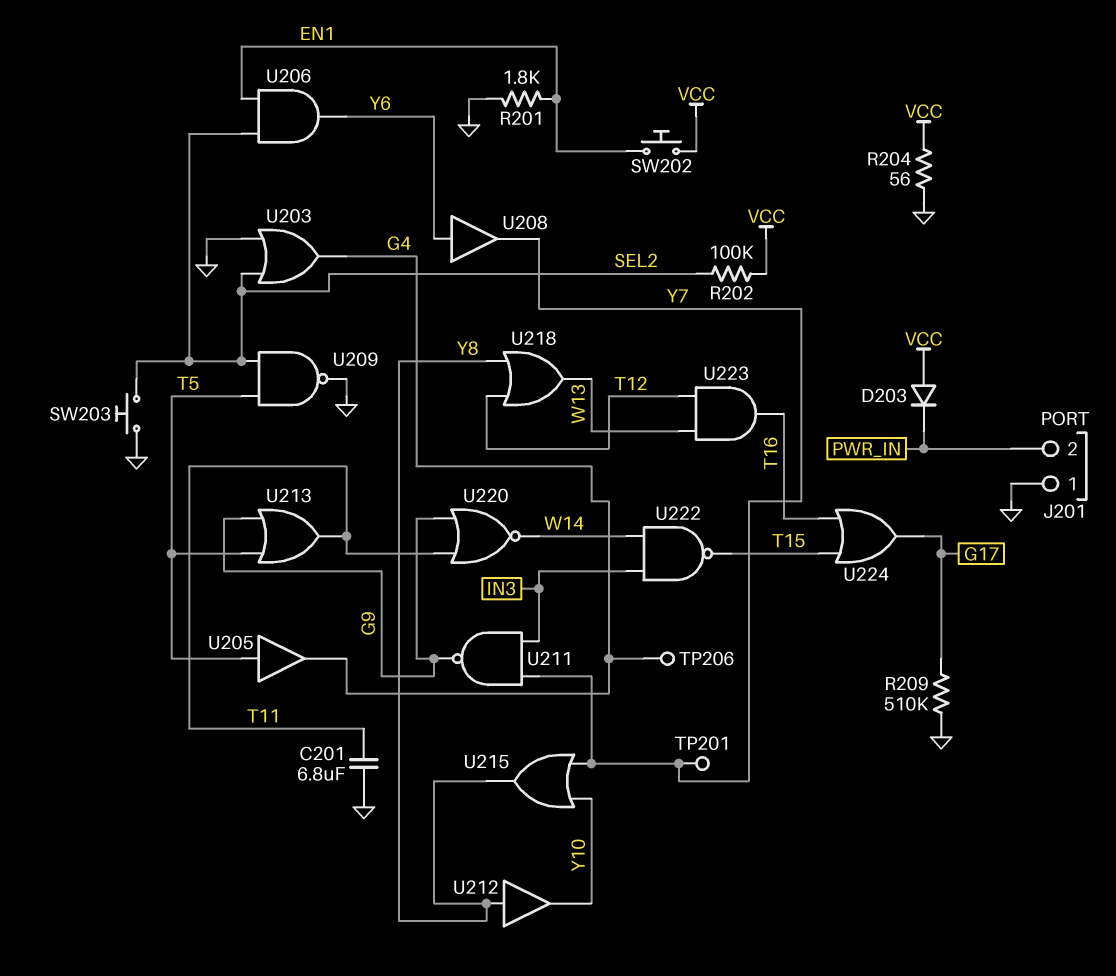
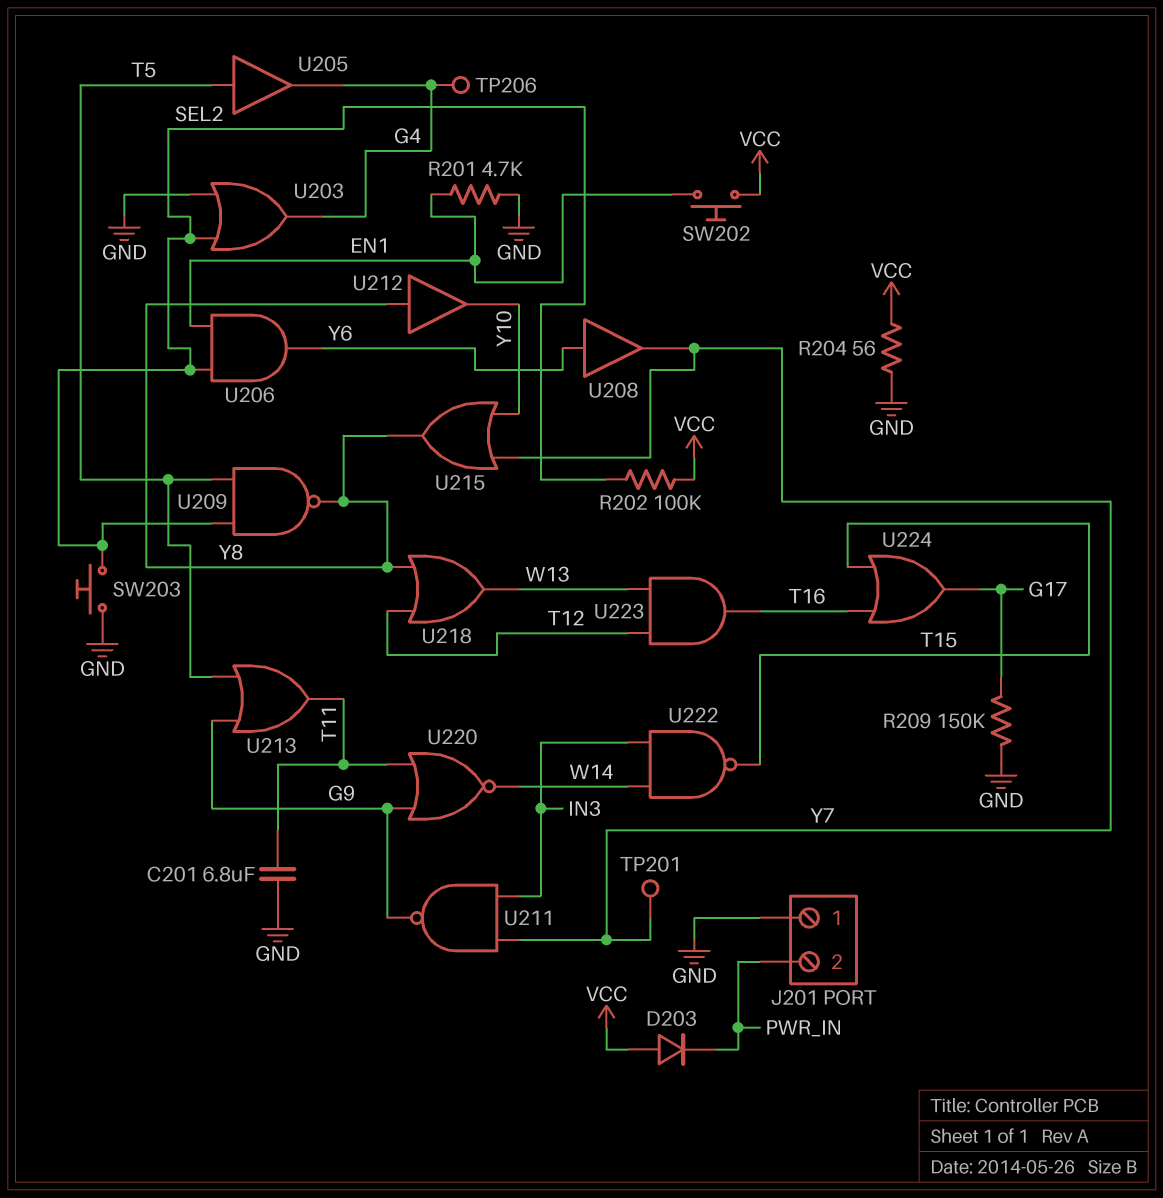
R201: 1.8k (EN1, GND) -> 4.7k (EN1, GND)
R209: 510k (G17, GND) -> 150k (G17, GND)
U209: NAND (in SEL2, in T5, out GND) -> NAND (in SEL2, in T5, out Y8)

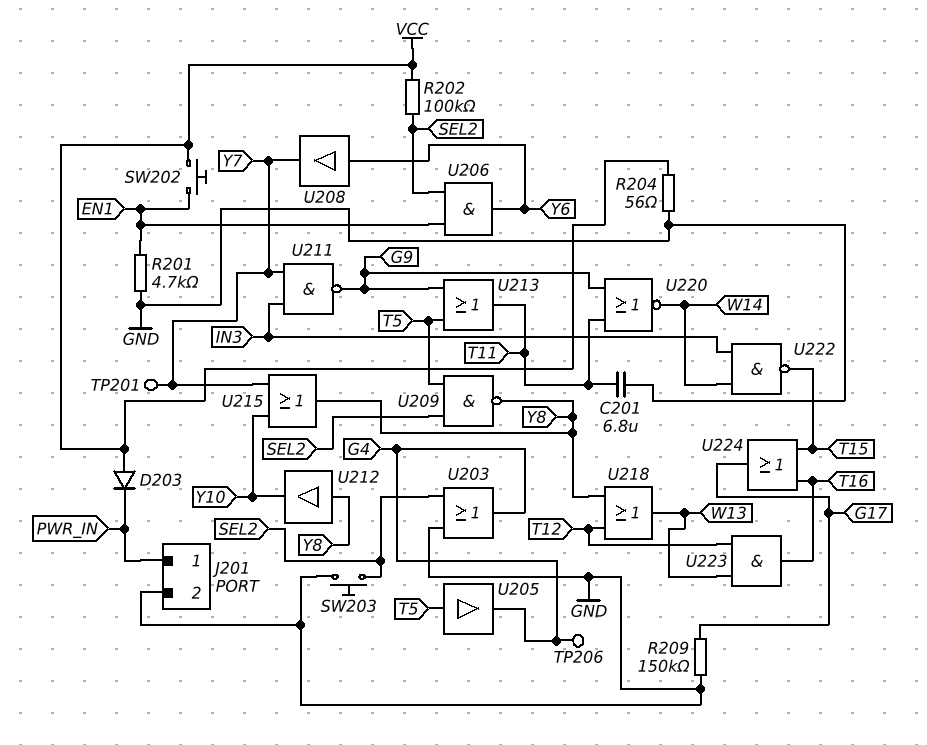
J201 pin 1: GND -> PWR_IN
J201 pin 2: PWR_IN -> GND

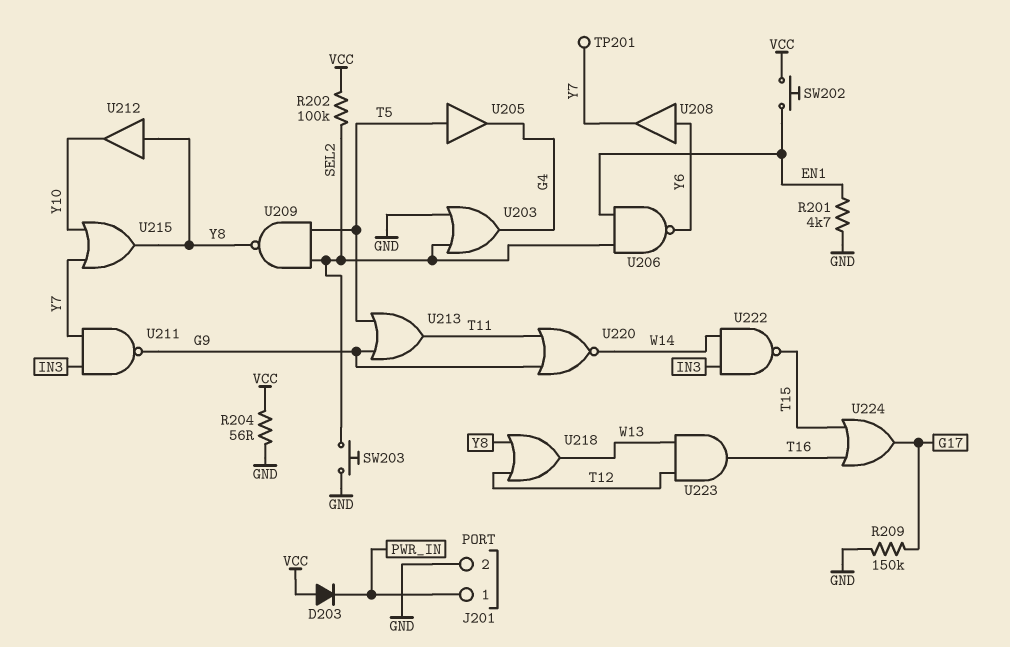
C201: 6.8uF (GND, T11) -> none
TP206: test point (G4) -> none
U206: AND (in EN1, in SEL2, out Y6) -> NAND (in EN1, in SEL2, out Y6)

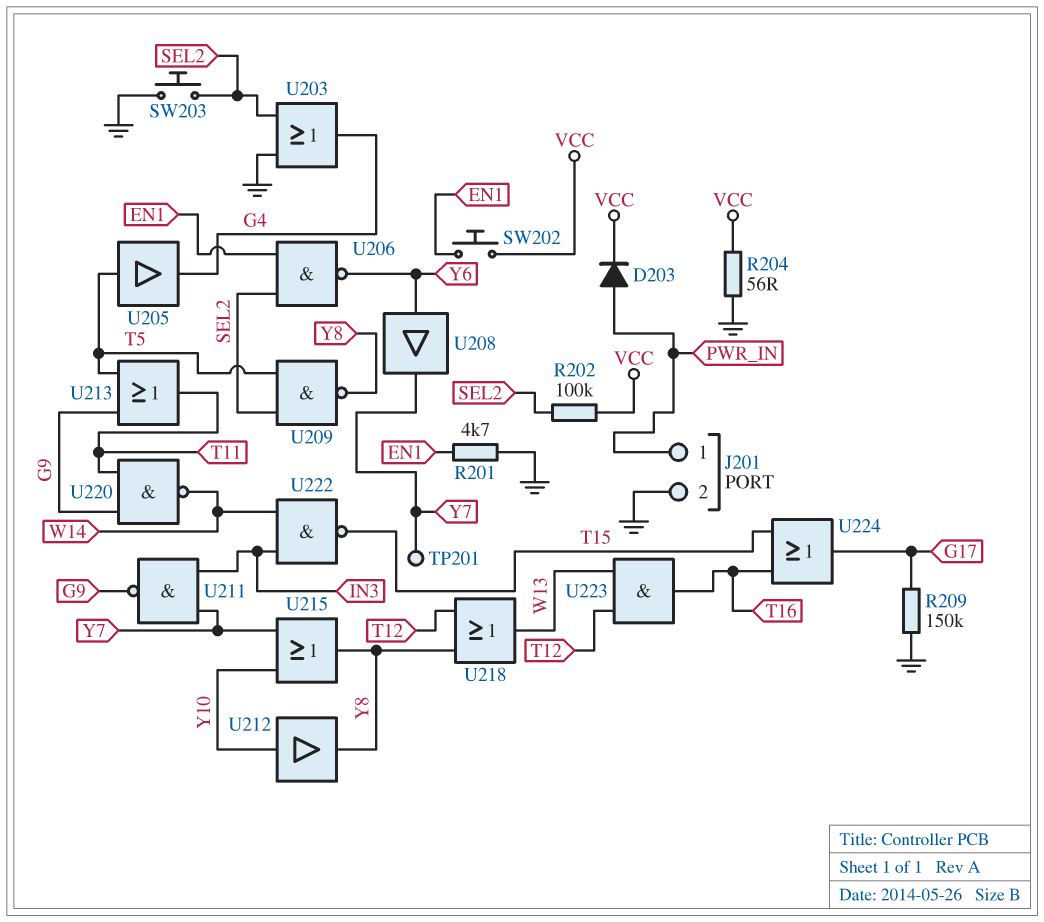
D203: diode (A VCC, K PWR_IN) -> diode (A PWR_IN, K VCC)
U212: buffer (in Y8, out Y10) -> buffer (in Y10, out Y8)
U220: NOR (in G9, in T11, out W14) -> NAND (in G9, in T11, out W14)

